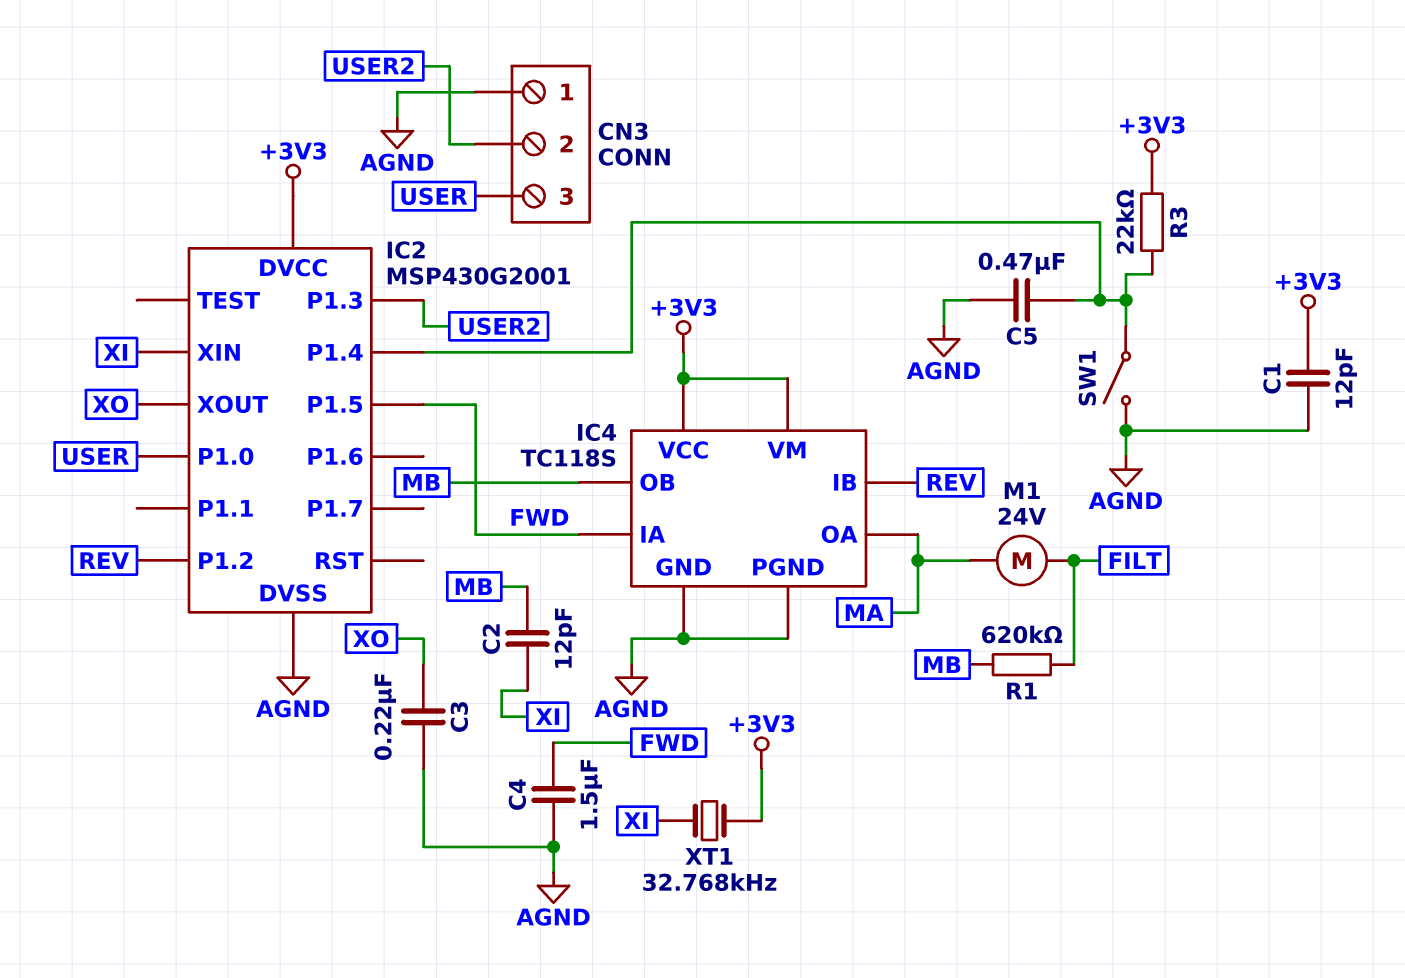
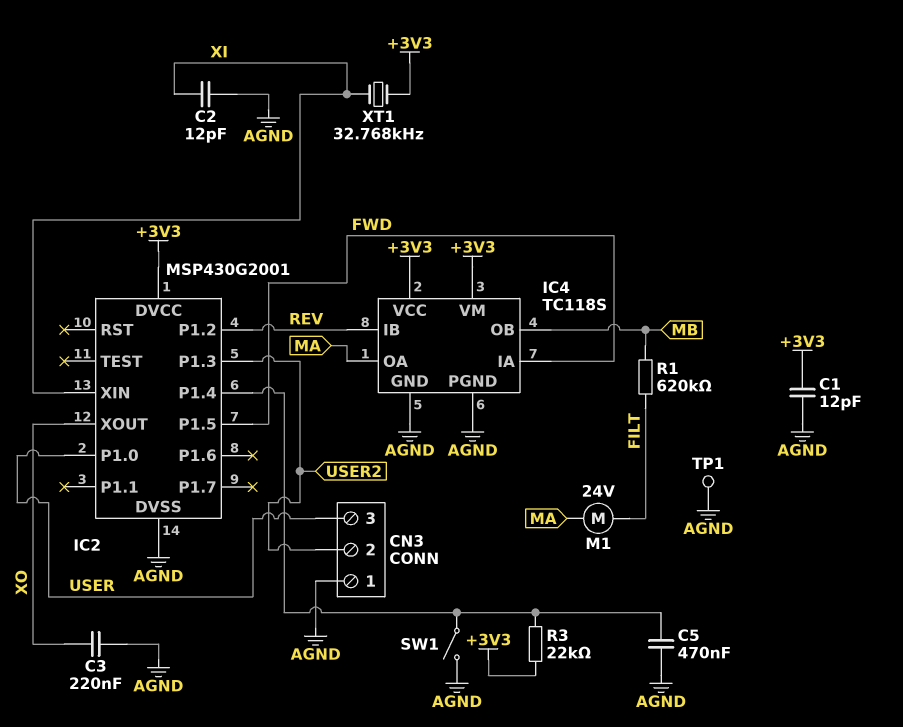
C2: 12pF (MB, XI) -> 12pF (AGND, XI)
C4: 1.5uF (AGND, FWD) -> none
TP1: none -> test point (AGND)

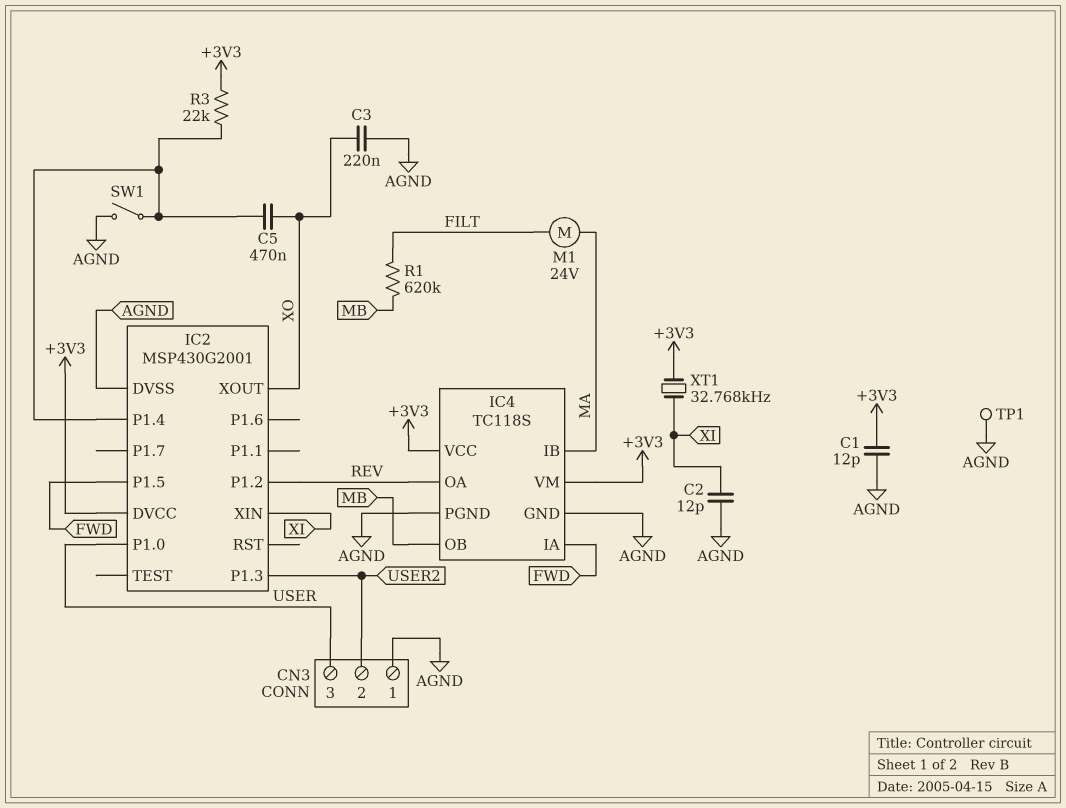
C5: 470nF (AGND, IC2/P1.4) -> 470nF (IC2/P1.4, XO)
IC4 pin IB: REV -> MA
IC4 pin OA: MA -> REV

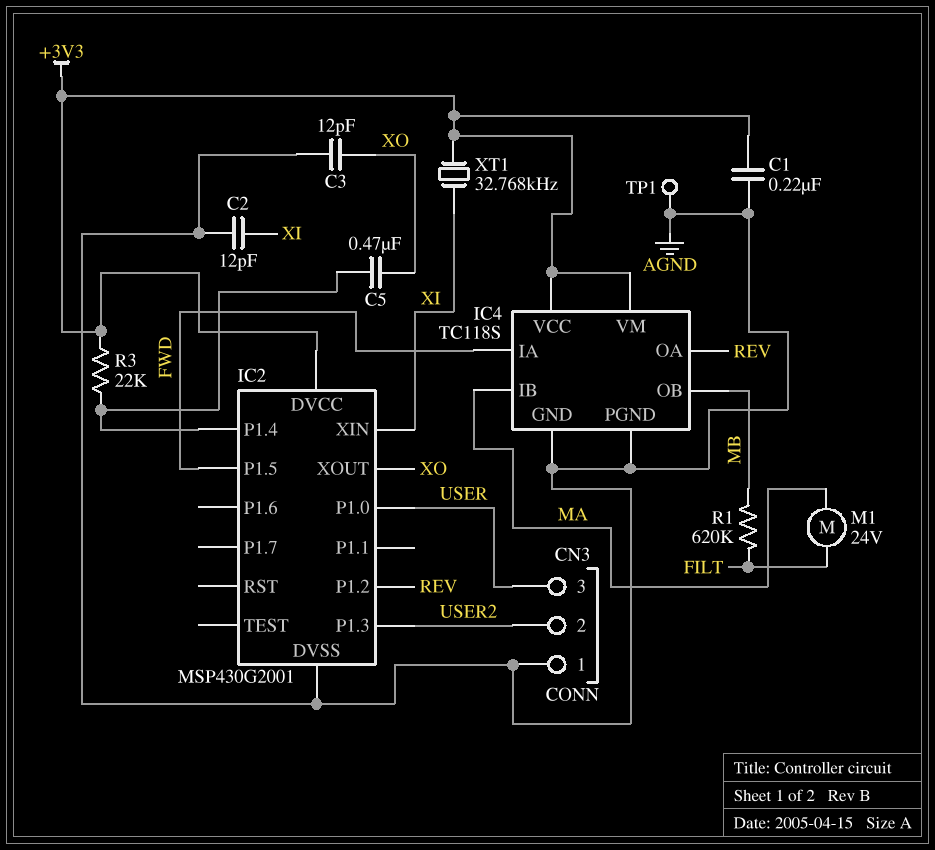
C1: 12pF (+3V3, AGND) -> 220nF (+3V3, AGND)
C3: 220nF (AGND, XO) -> 12pF (AGND, XO)
SW1: switch (AGND, IC2/P1.4) -> none

